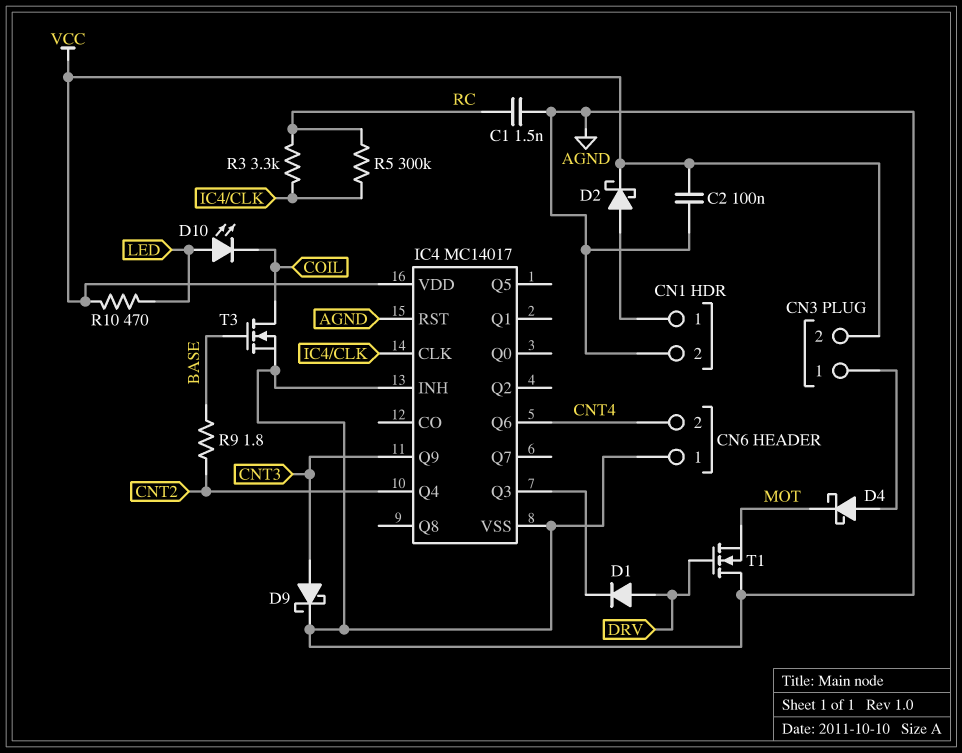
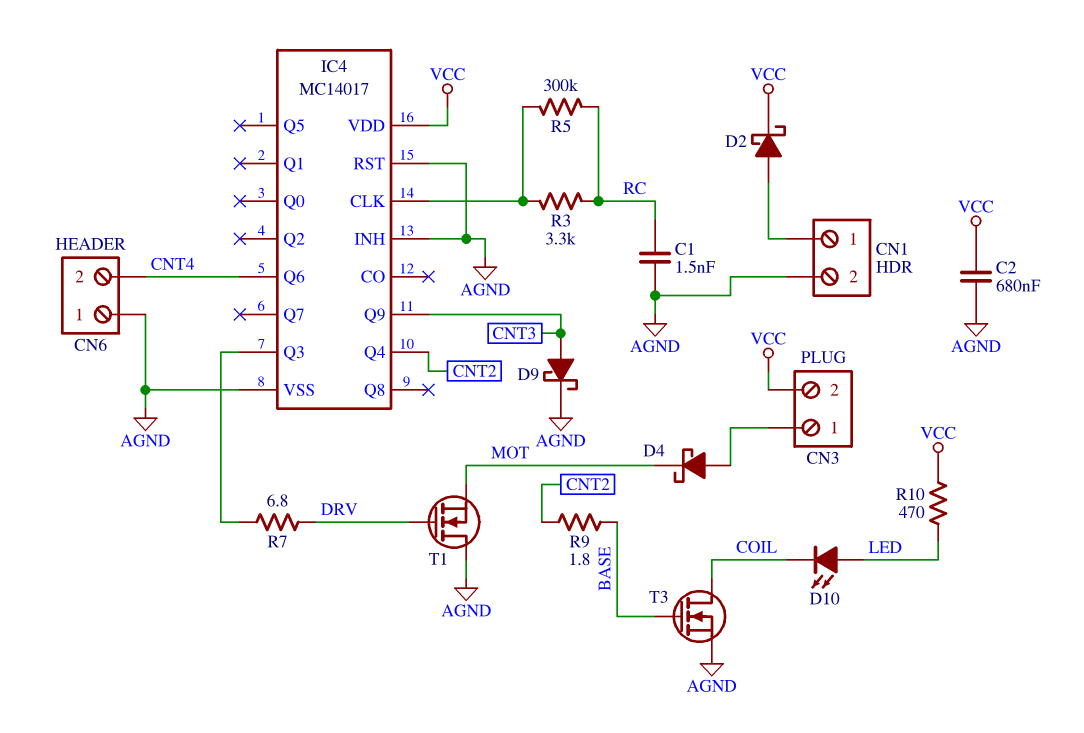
C2: 100nF (AGND, VCC) -> 680nF (AGND, VCC)
D1: diode (A DRV, K IC4/Q3) -> none
R7: none -> 6.8 (DRV, IC4/Q3)

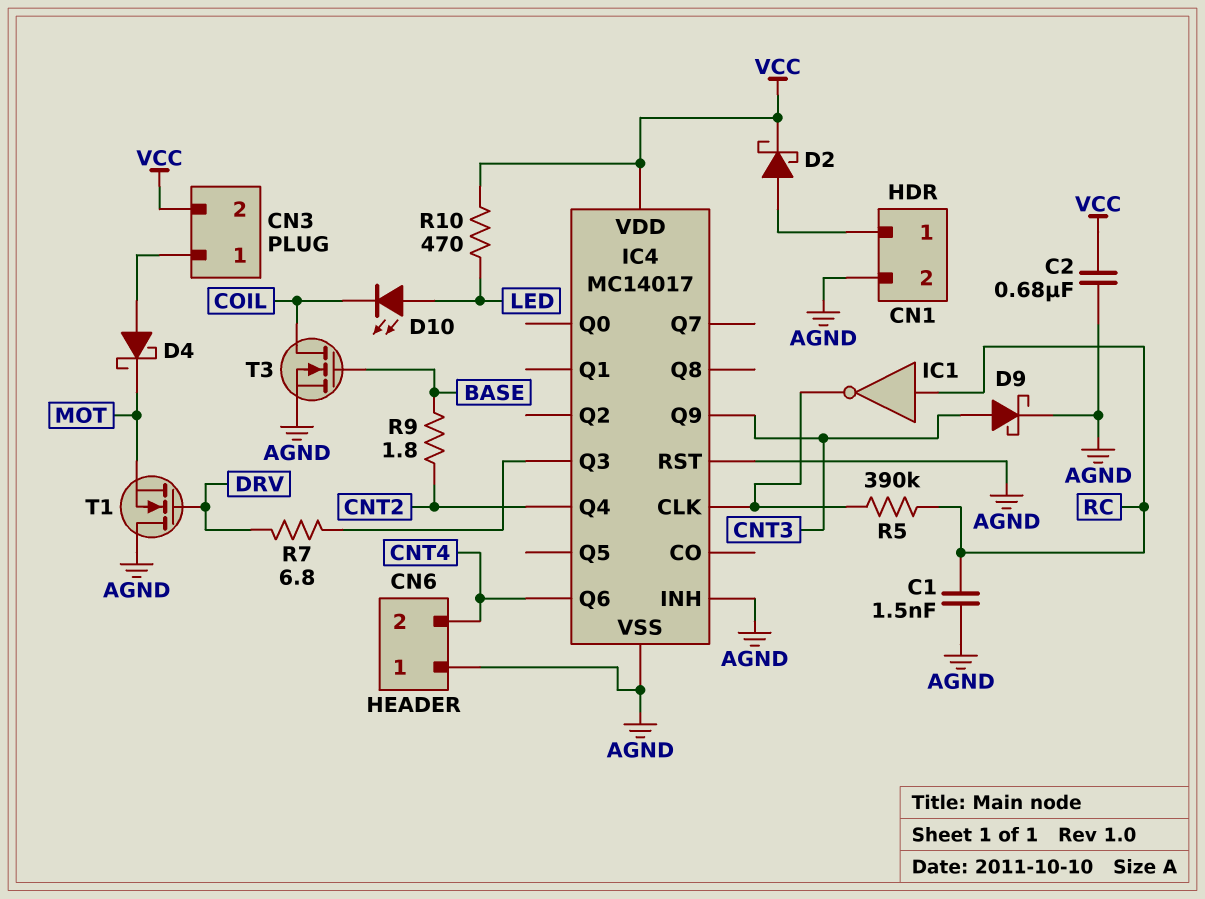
IC1: none -> NOT (in RC, out IC4/CLK)
R3: 3.3k (IC4/CLK, RC) -> none
R5: 300k (IC4/CLK, RC) -> 390k (IC4/CLK, RC)

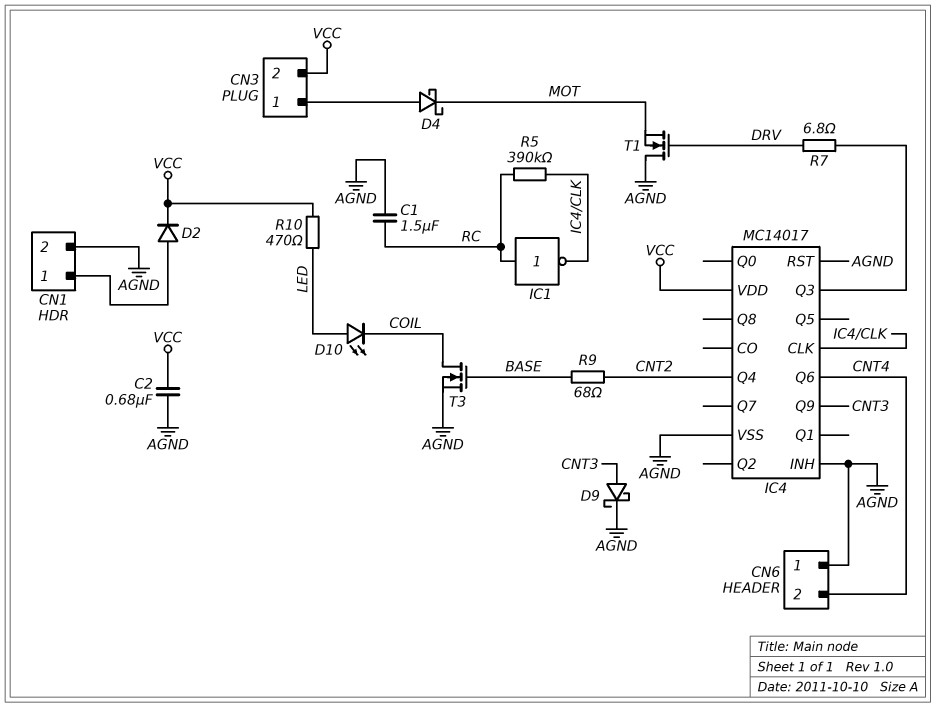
C1: 1.5nF (AGND, RC) -> 1.5uF (AGND, RC)
D2: schottky (A CN1/1, K VCC) -> diode (A CN1/1, K VCC)
R9: 1.8 (BASE, CNT2) -> 68 (BASE, CNT2)

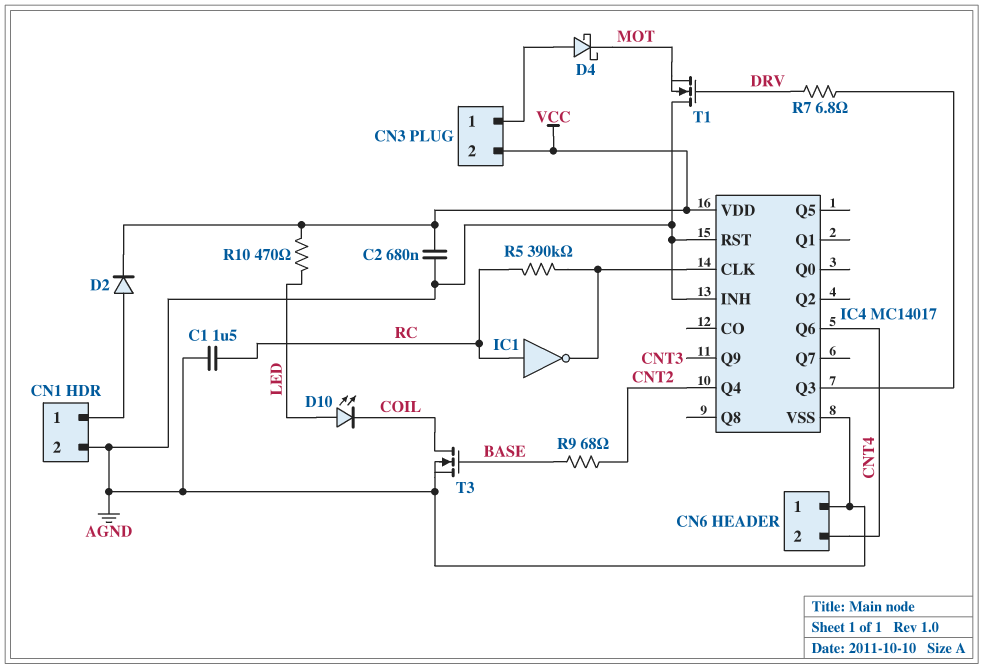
D9: schottky (A CNT3, K AGND) -> none

